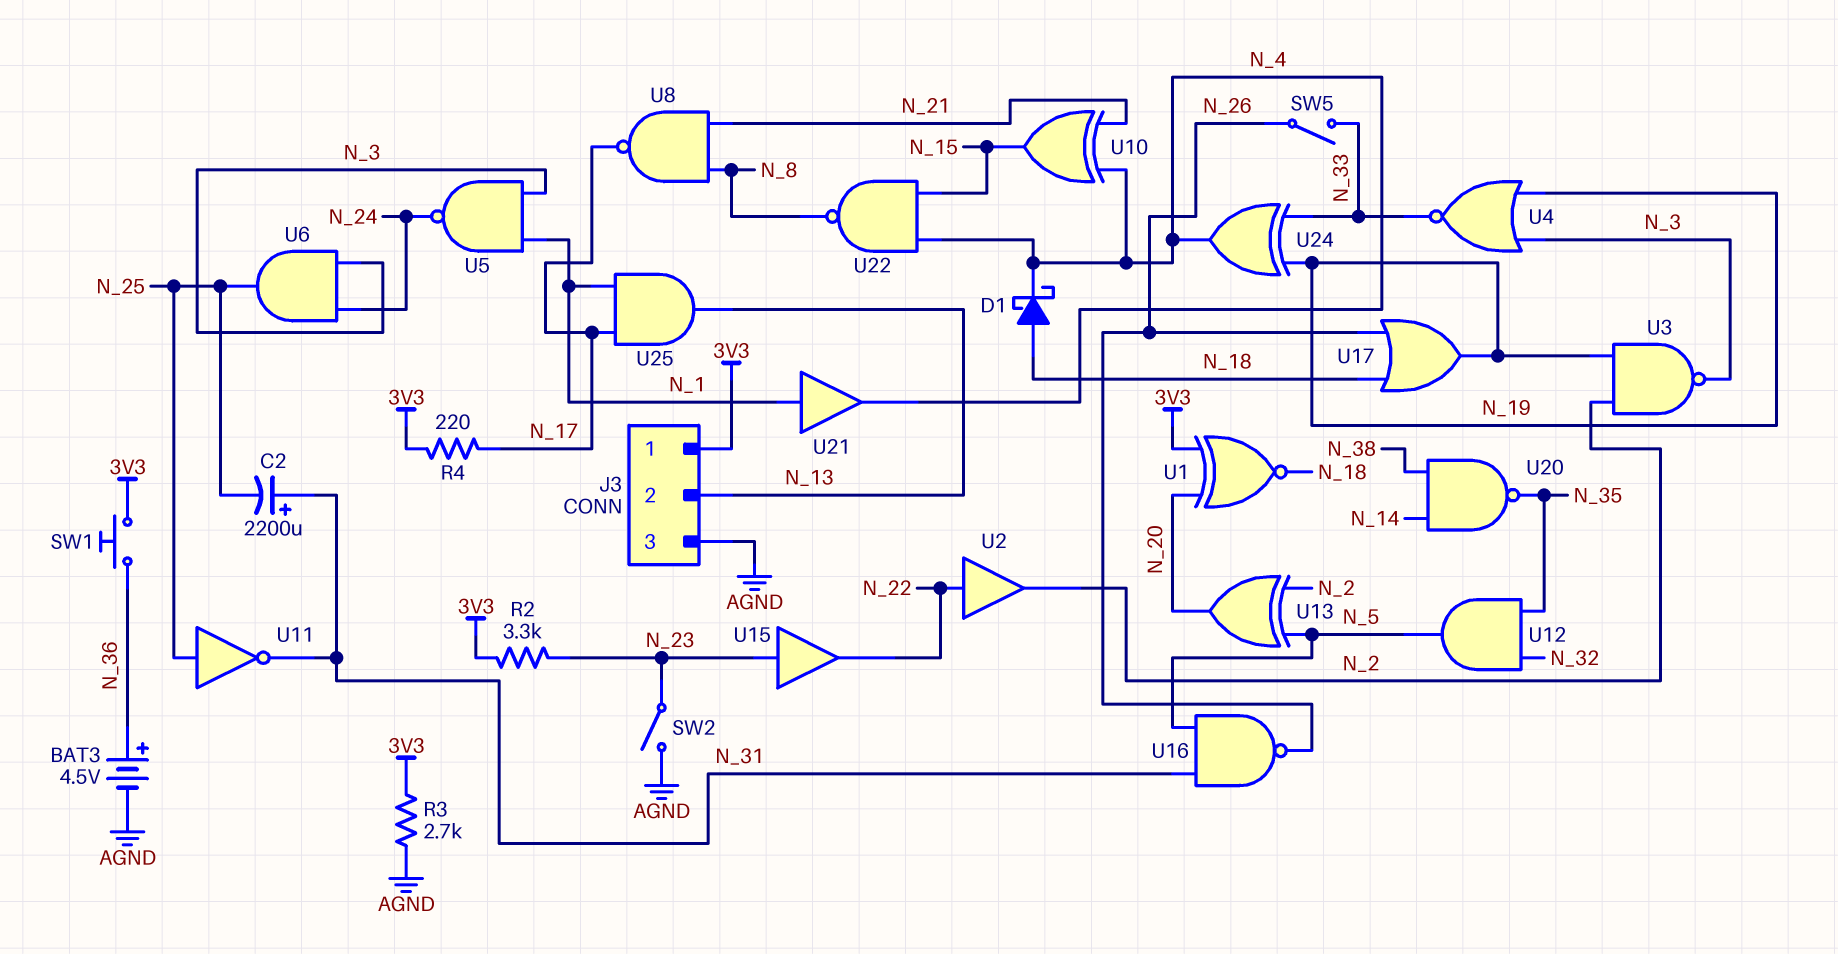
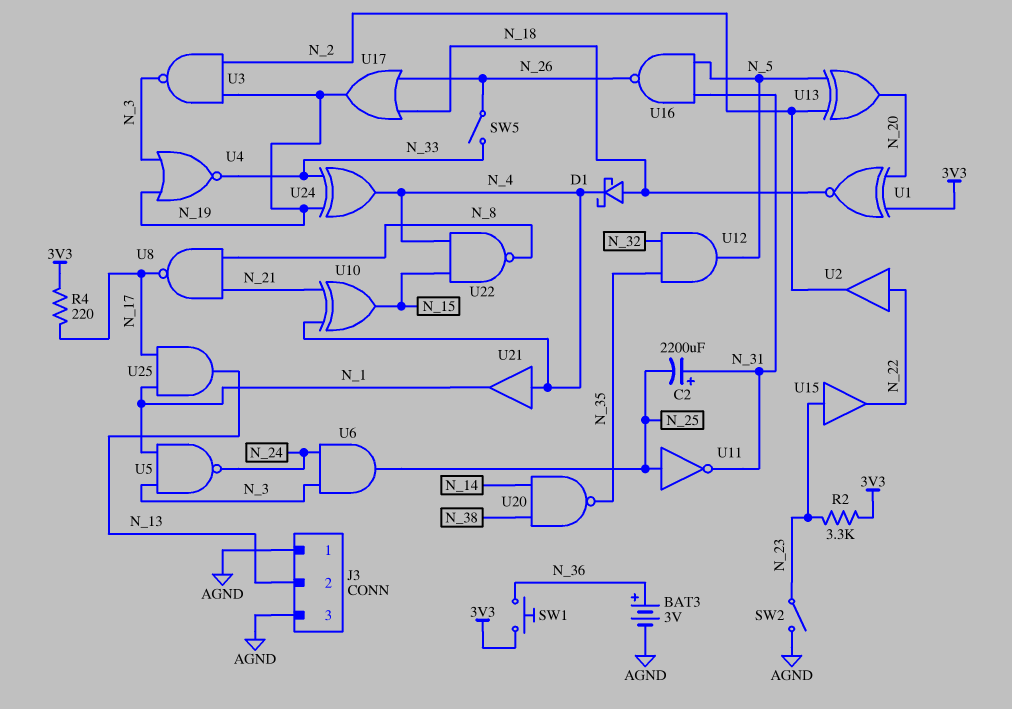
BAT3: 4.5V (plus N_36, minus AGND) -> 3V (plus N_36, minus AGND)
J3 pin 1: 3V3 -> AGND
R3: 2.7k (3V3, AGND) -> none
U21: buffer (in N_1, out N_4) -> buffer (in N_4, out N_1)

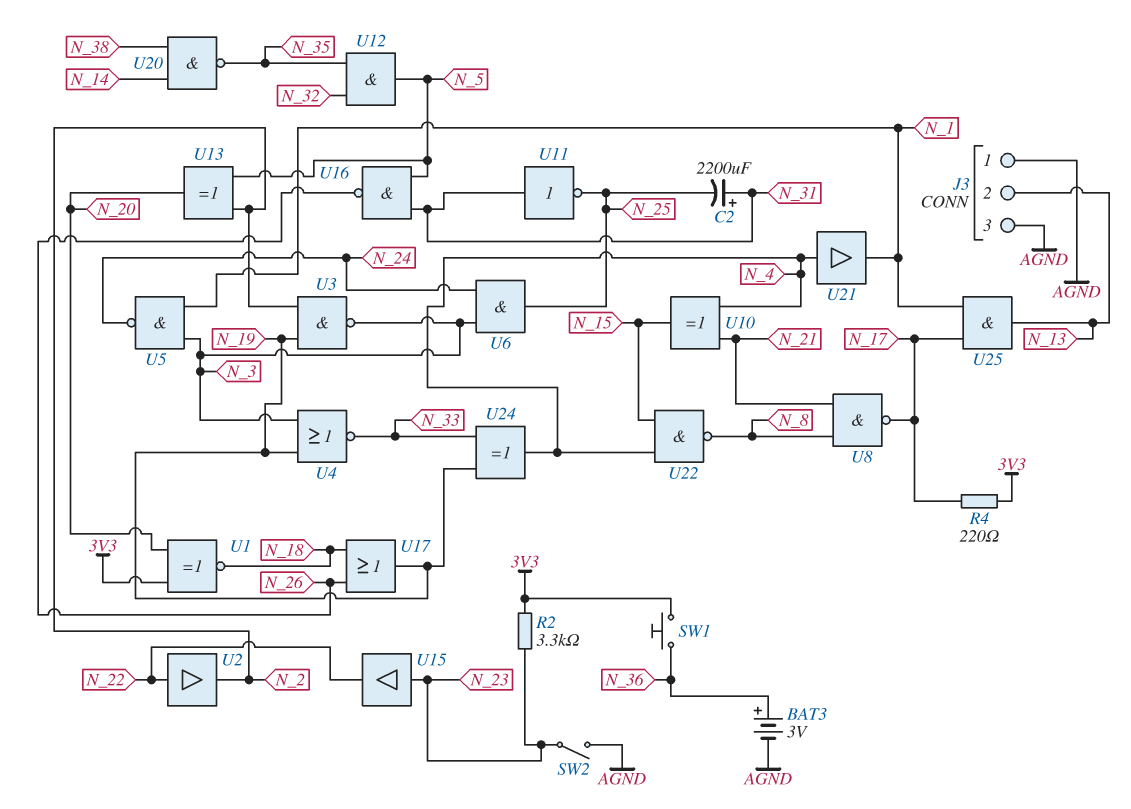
D1: schottky (A N_18, K N_4) -> none
SW5: switch (N_26, N_33) -> none
U11: NOT (in N_25, out N_31) -> NOT (in N_31, out N_25)

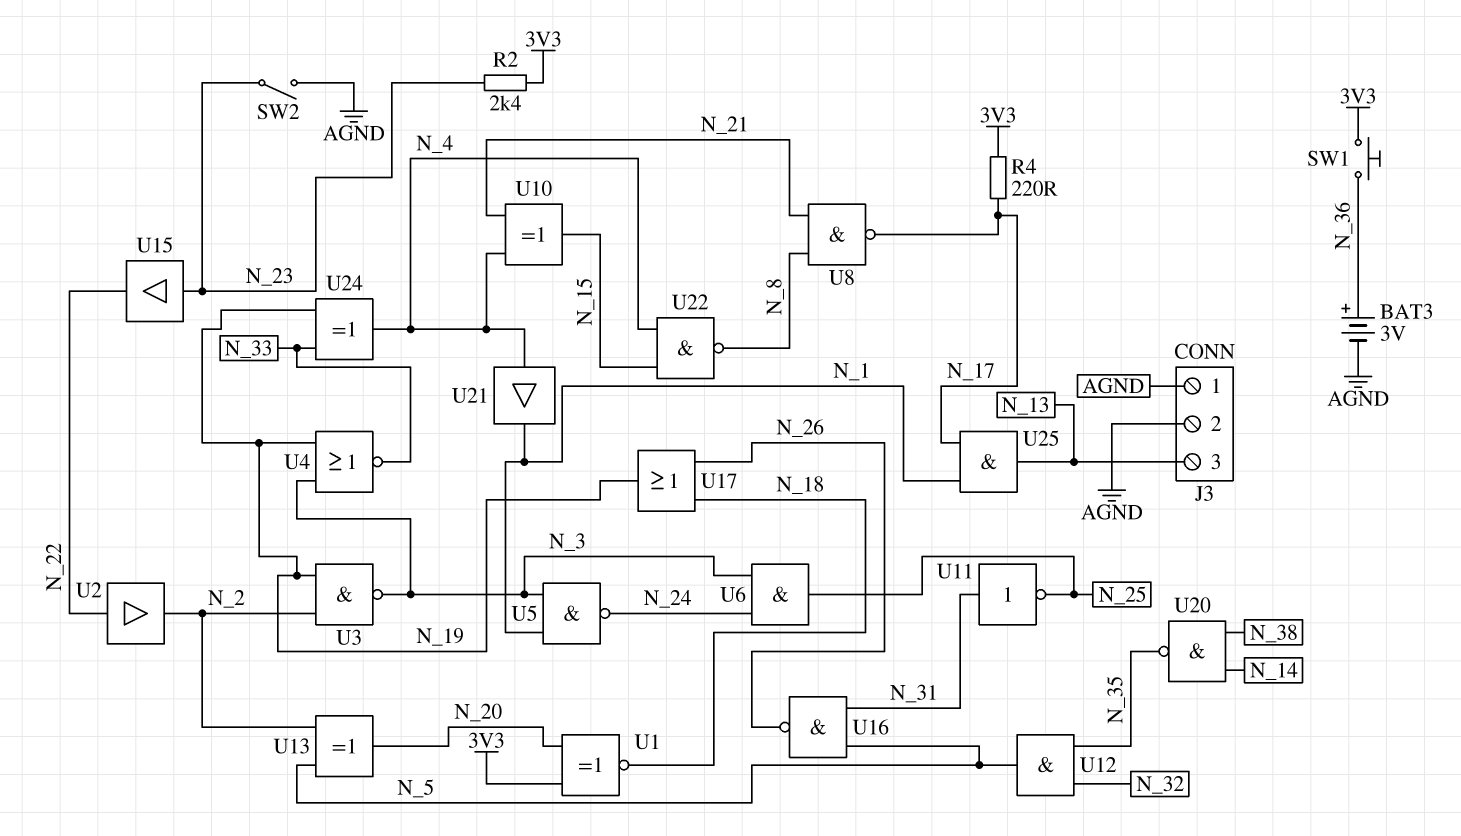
C2: 2200uF (plus N_31, minus N_25) -> none
J3 pin 2: N_13 -> AGND
J3 pin 3: AGND -> N_13
R2: 3.3k (3V3, N_23) -> 2.4k (3V3, N_23)

